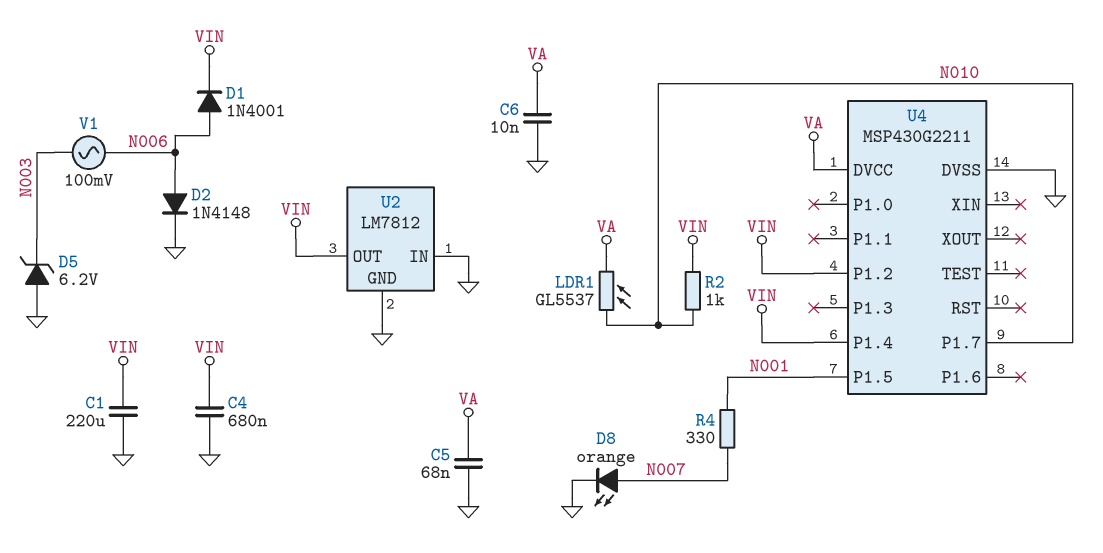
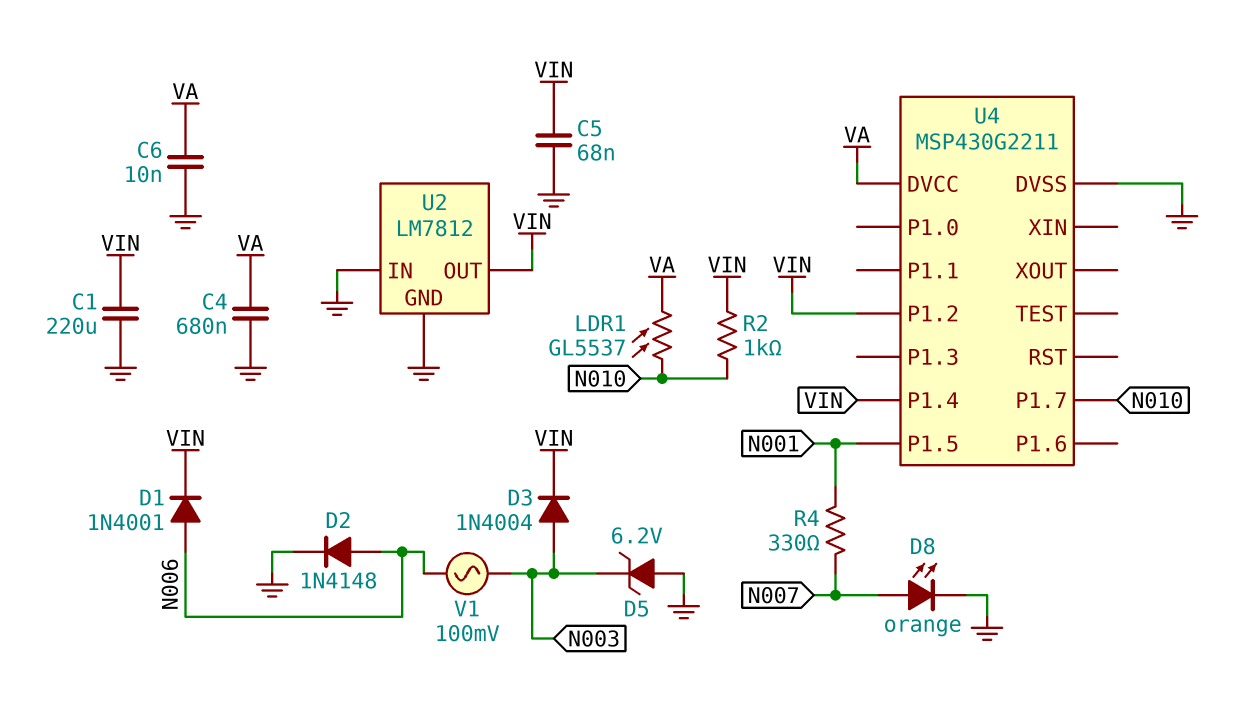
C4: 680nF (GND, VIN) -> 680nF (GND, VA)
C5: 68nF (GND, VA) -> 68nF (GND, VIN)
D3: none -> diode 1N4004 (A N003, K VIN)

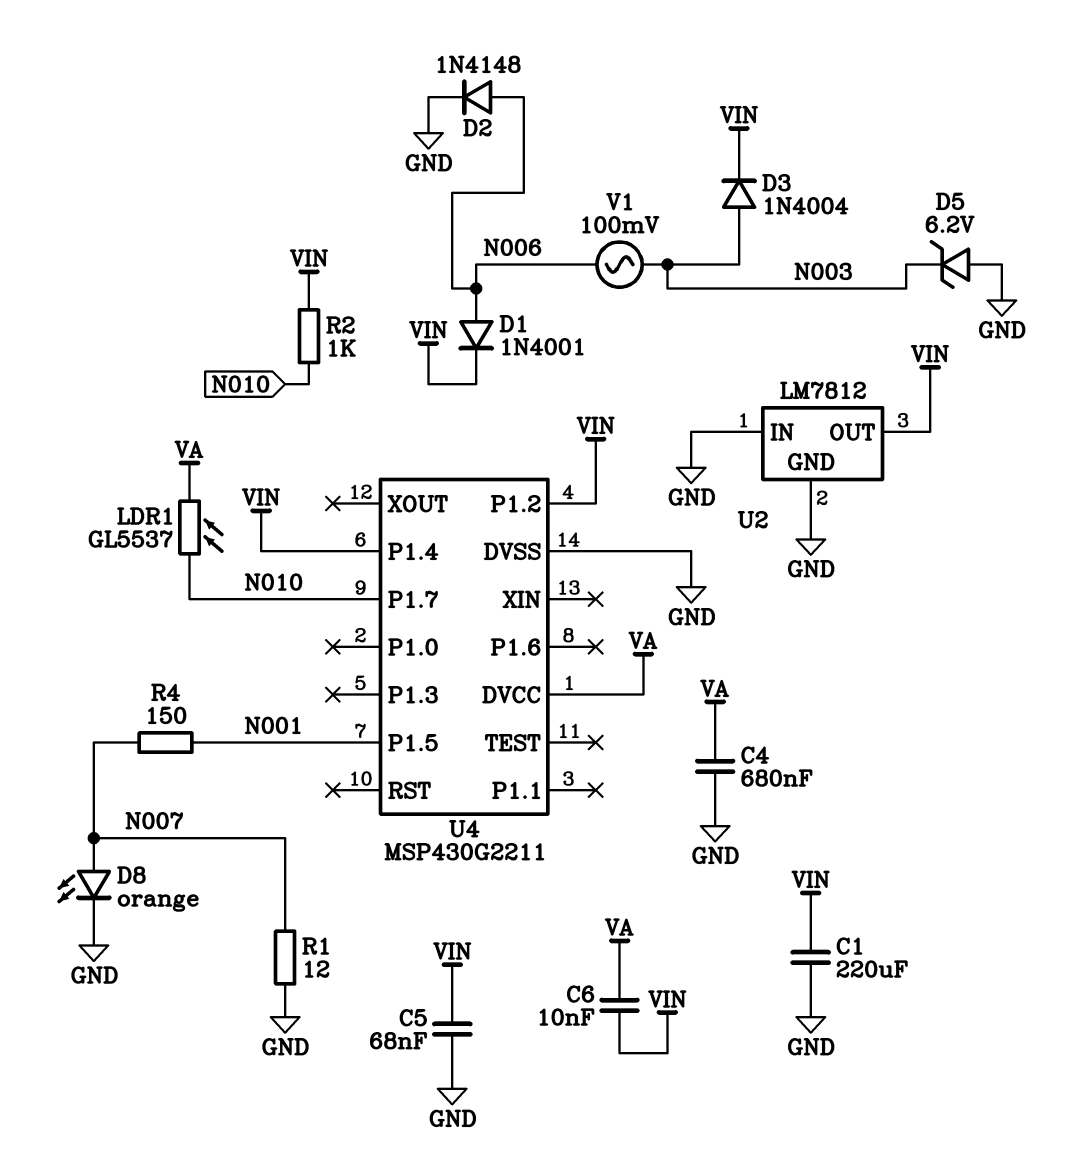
C6: 10nF (GND, VA) -> 10nF (VA, VIN)
R1: none -> 12 (GND, N007)
R4: 330 (N001, N007) -> 150 (N001, N007)

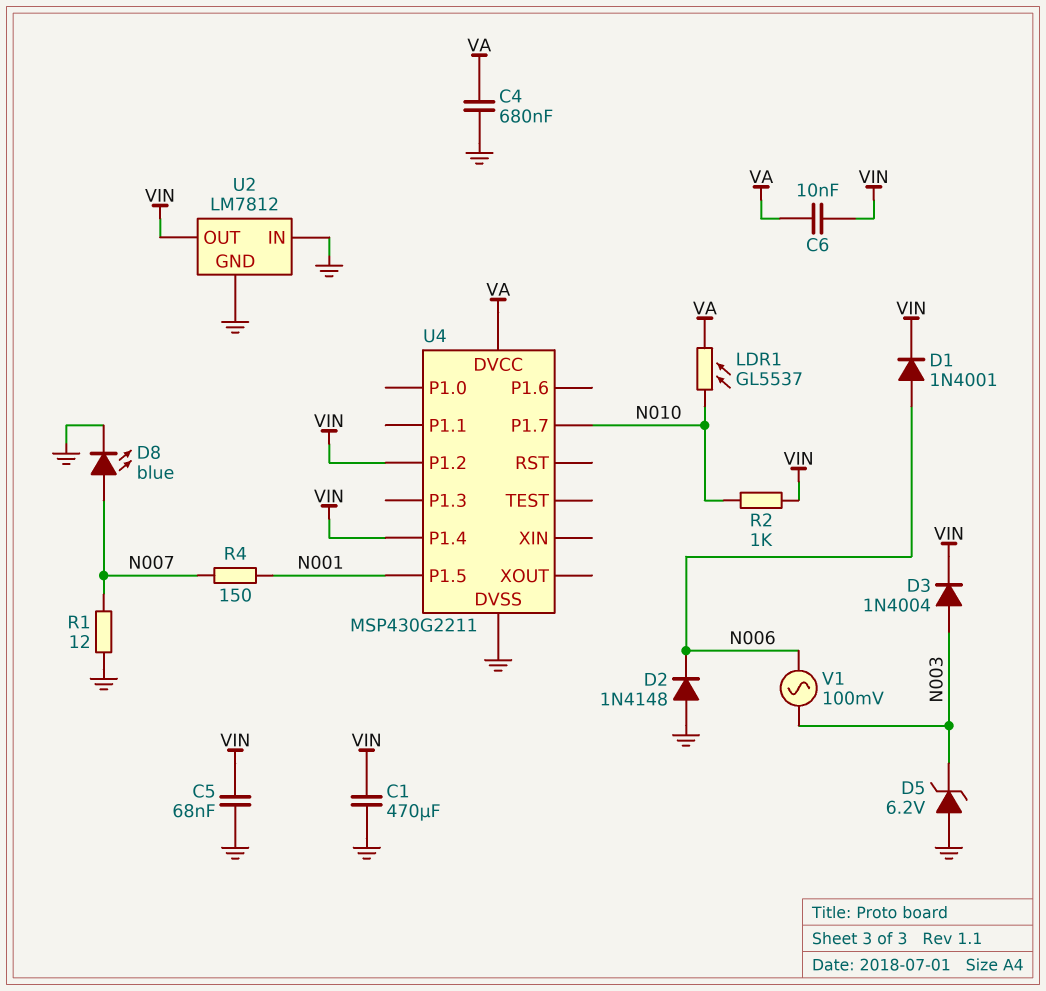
C1: 220uF (GND, VIN) -> 470uF (GND, VIN)
D2: diode 1N4148 (A N006, K GND) -> diode 1N4148 (A GND, K N006)
D8: LED orange (A N007, K GND) -> LED blue (A N007, K GND)

